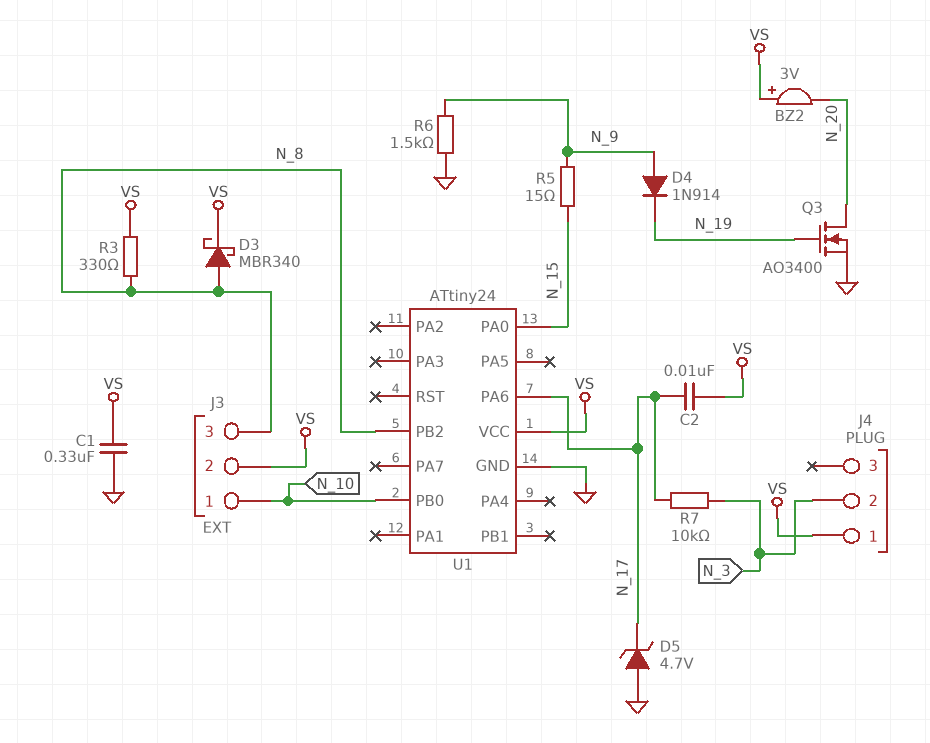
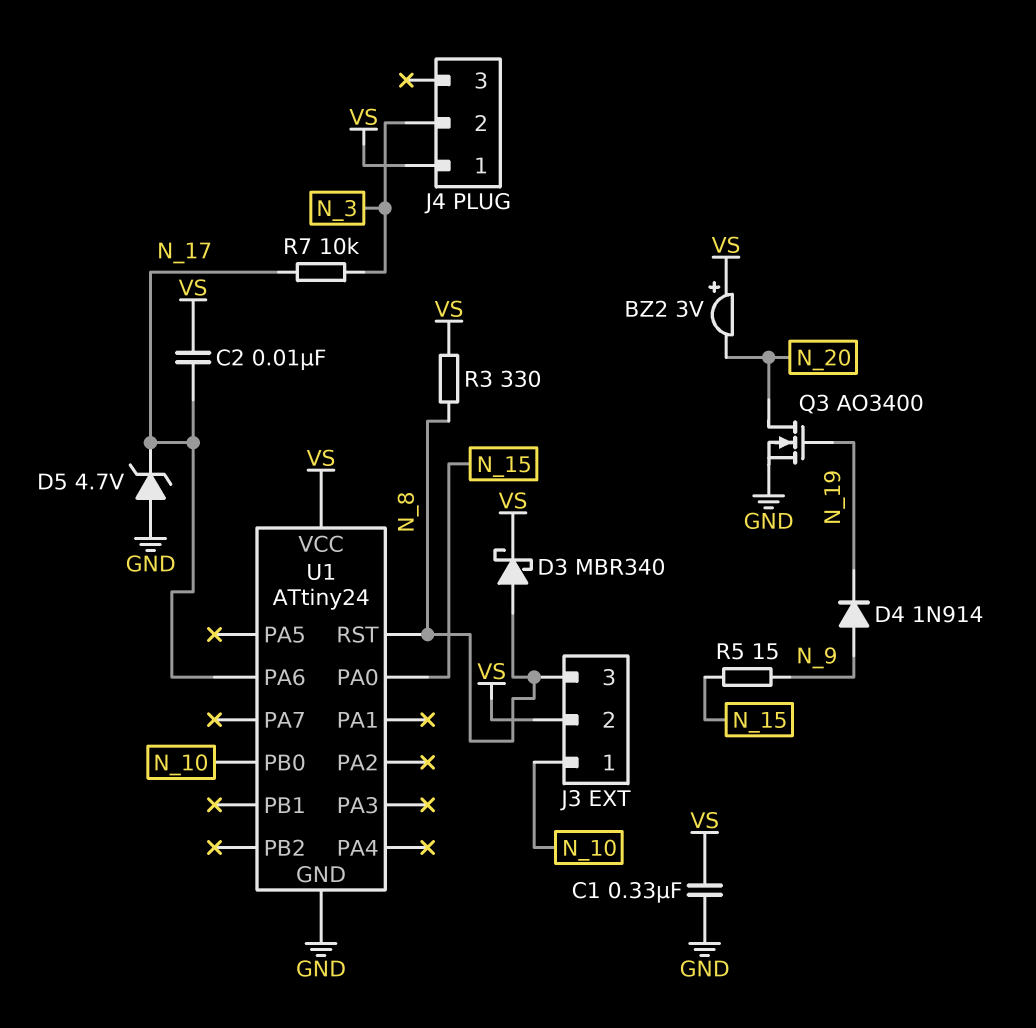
R6: 1.5k (GND, N_9) -> none
U1 pin PB2: N_8 -> none
U1 pin RST: none -> N_8

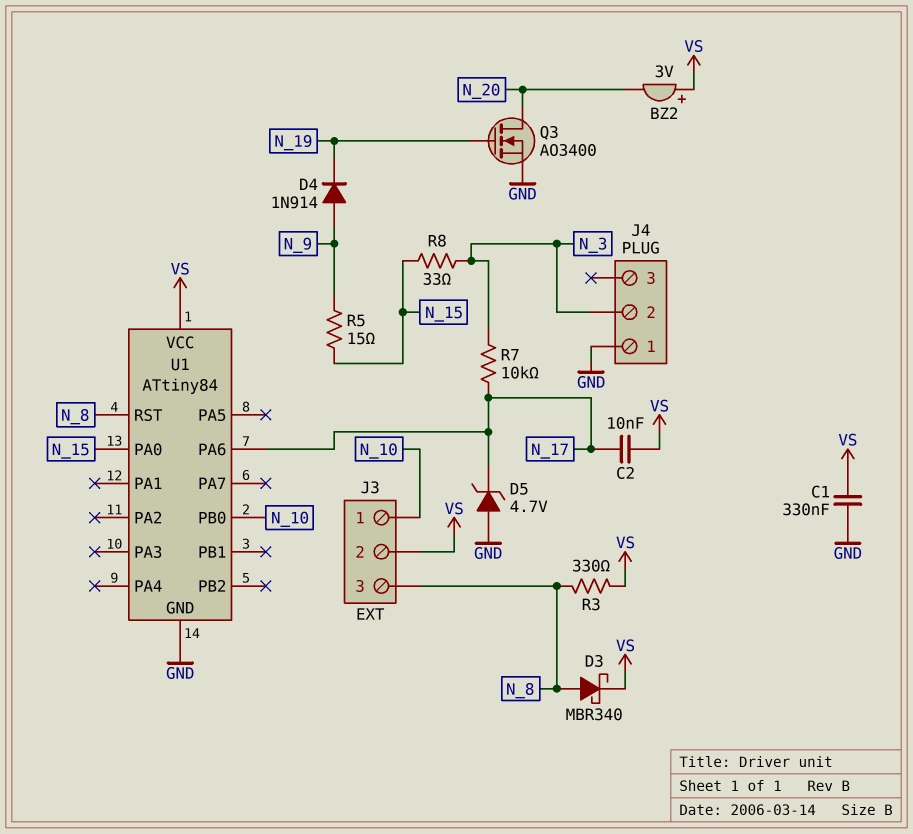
J4 pin 1: VS -> GND
R8: none -> 33 (N_3, N_15)
U1: ATtiny24 -> ATtiny84

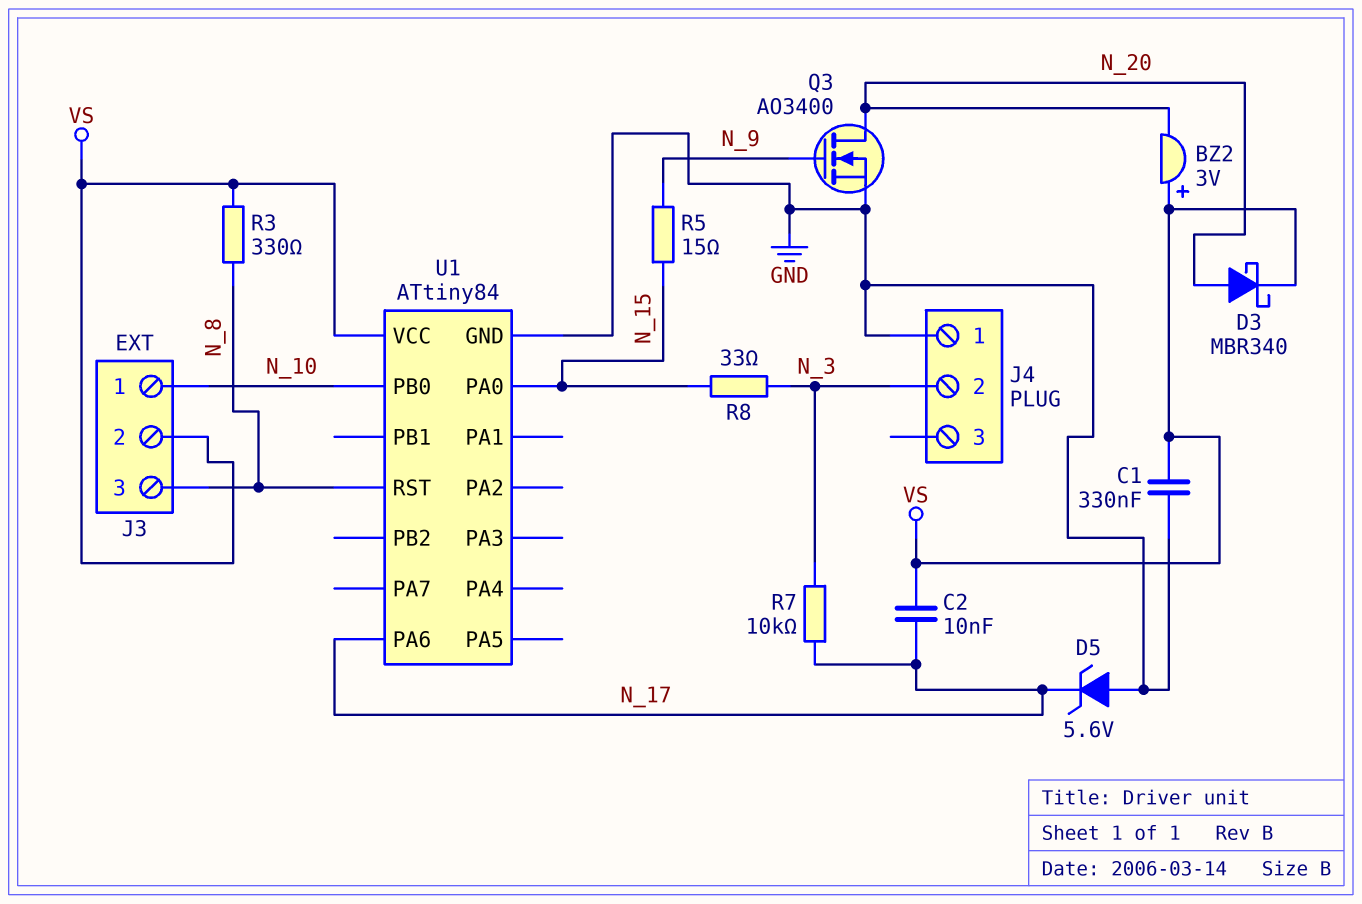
D3: schottky MBR340 (A N_8, K VS) -> schottky MBR340 (A N_20, K VS)
D4: diode 1N914 (A N_9, K N_19) -> none
D5: zener 4.7V (A GND, K N_17) -> zener 5.6V (A GND, K N_17)
Q3: NMOS AO3400 (G N_19, D N_20, S GND) -> NMOS AO3400 (G N_9, D N_20, S GND)

